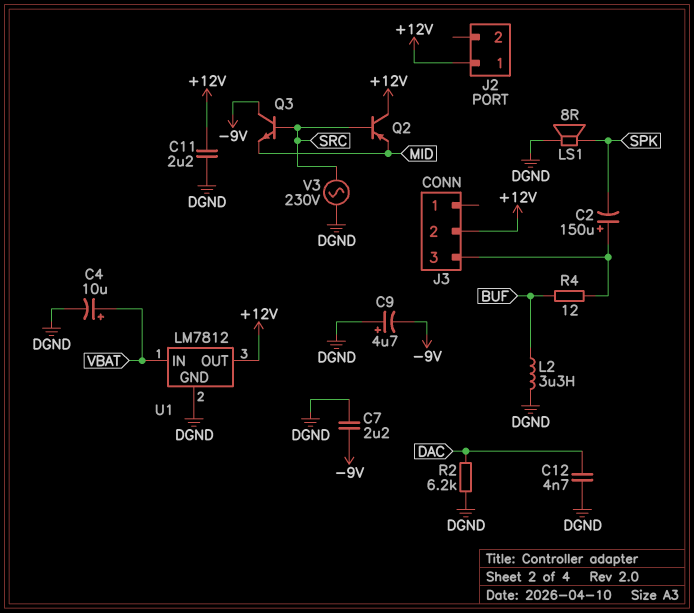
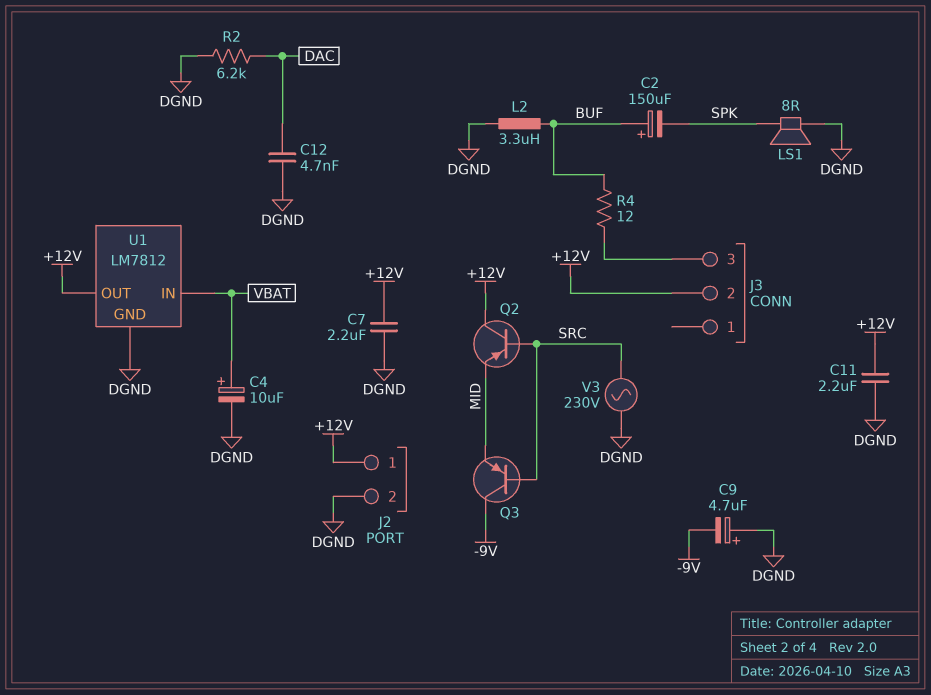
C2: 150uF (plus J3/3, minus SPK) -> 150uF (plus BUF, minus SPK)
C7: 2.2uF (-9V, DGND) -> 2.2uF (+12V, DGND)
J2 pin 2: none -> DGND
Q3: NPN (B SRC, C -9V, E MID) -> PNP (B SRC, C -9V, E MID)

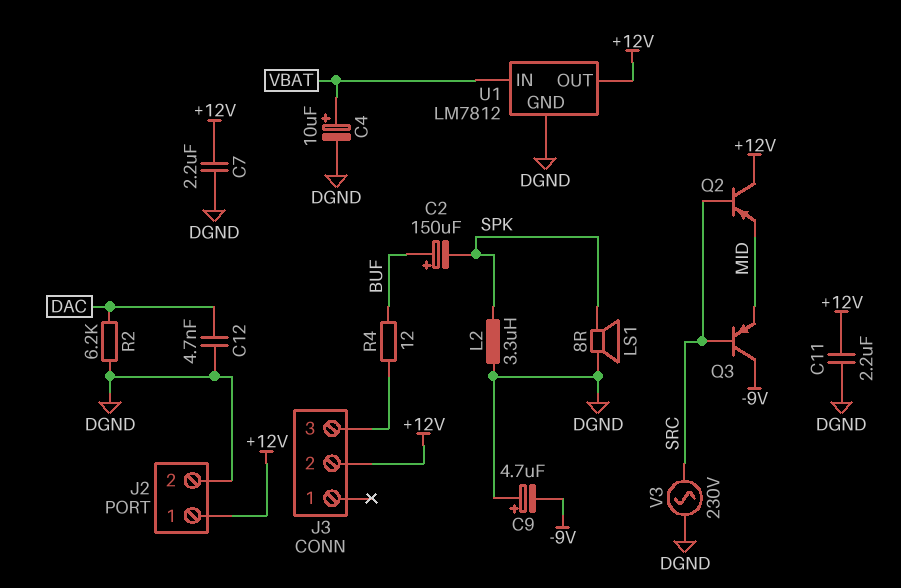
L2: 3.3uH (BUF, DGND) -> 3.3uH (DGND, SPK)

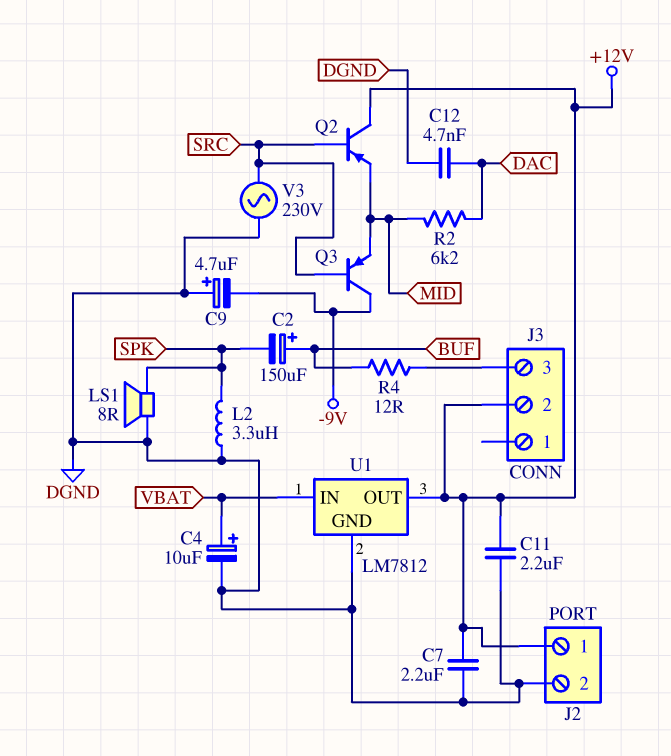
R2: 6.2k (DAC, DGND) -> 6.2k (DAC, MID)

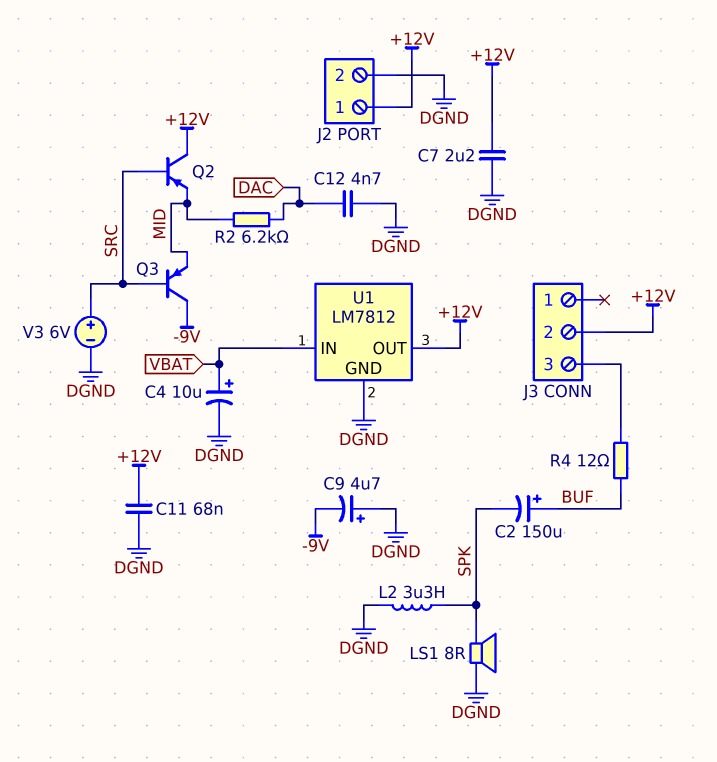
C11: 2.2uF (+12V, DGND) -> 68nF (+12V, DGND)
V3: AC 230V (DGND, SRC) -> 6V (plus SRC, minus DGND)

